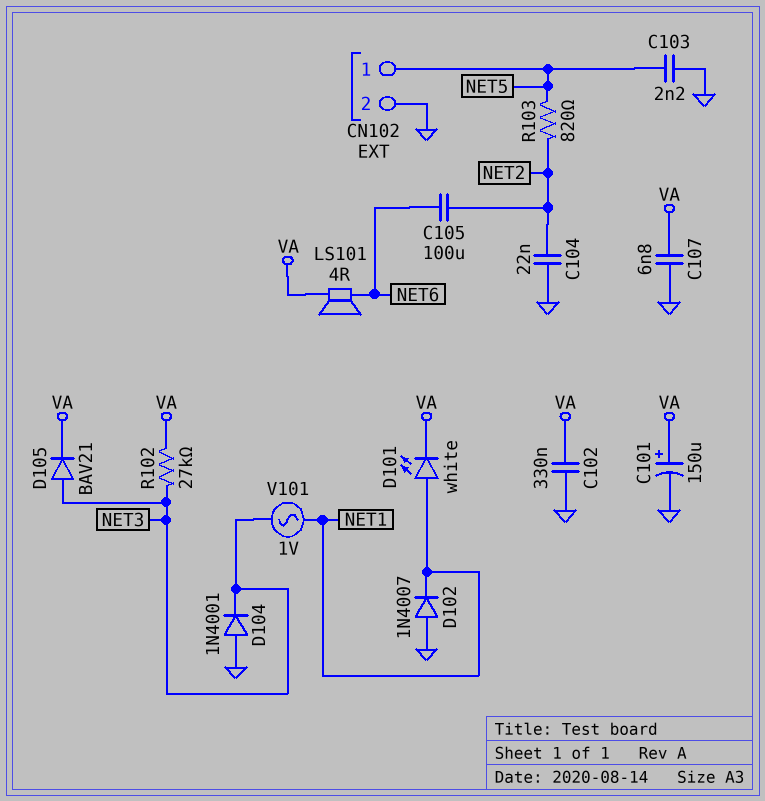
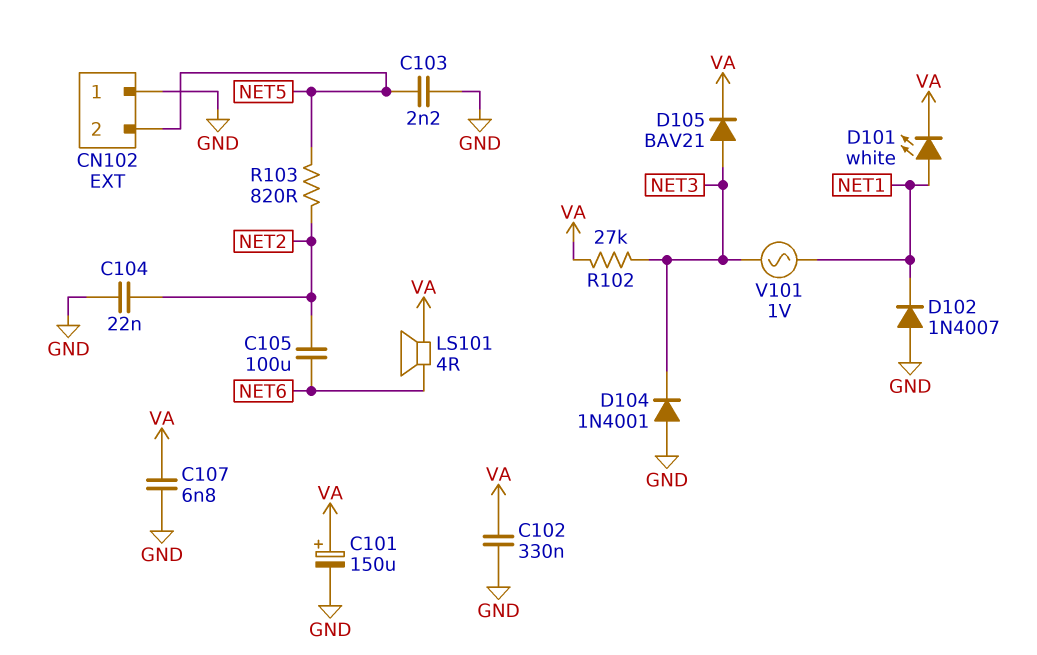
CN102 pin 1: NET5 -> GND
CN102 pin 2: GND -> NET5

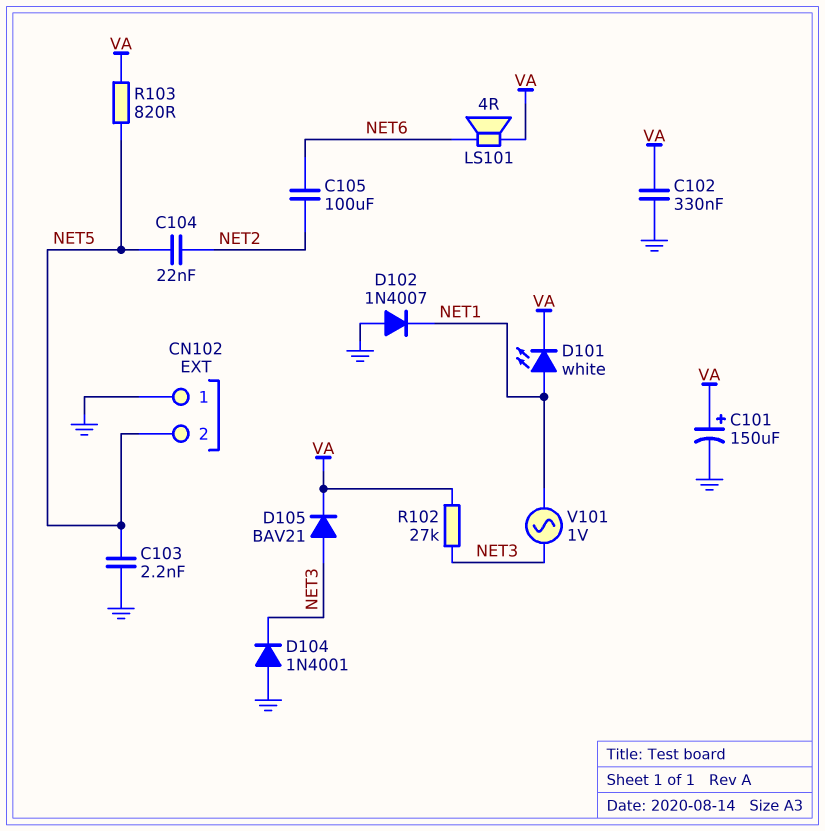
C104: 22nF (GND, NET2) -> 22nF (NET2, NET5)
C107: 6.8nF (GND, VA) -> none
R103: 820 (NET2, NET5) -> 820 (NET5, VA)

